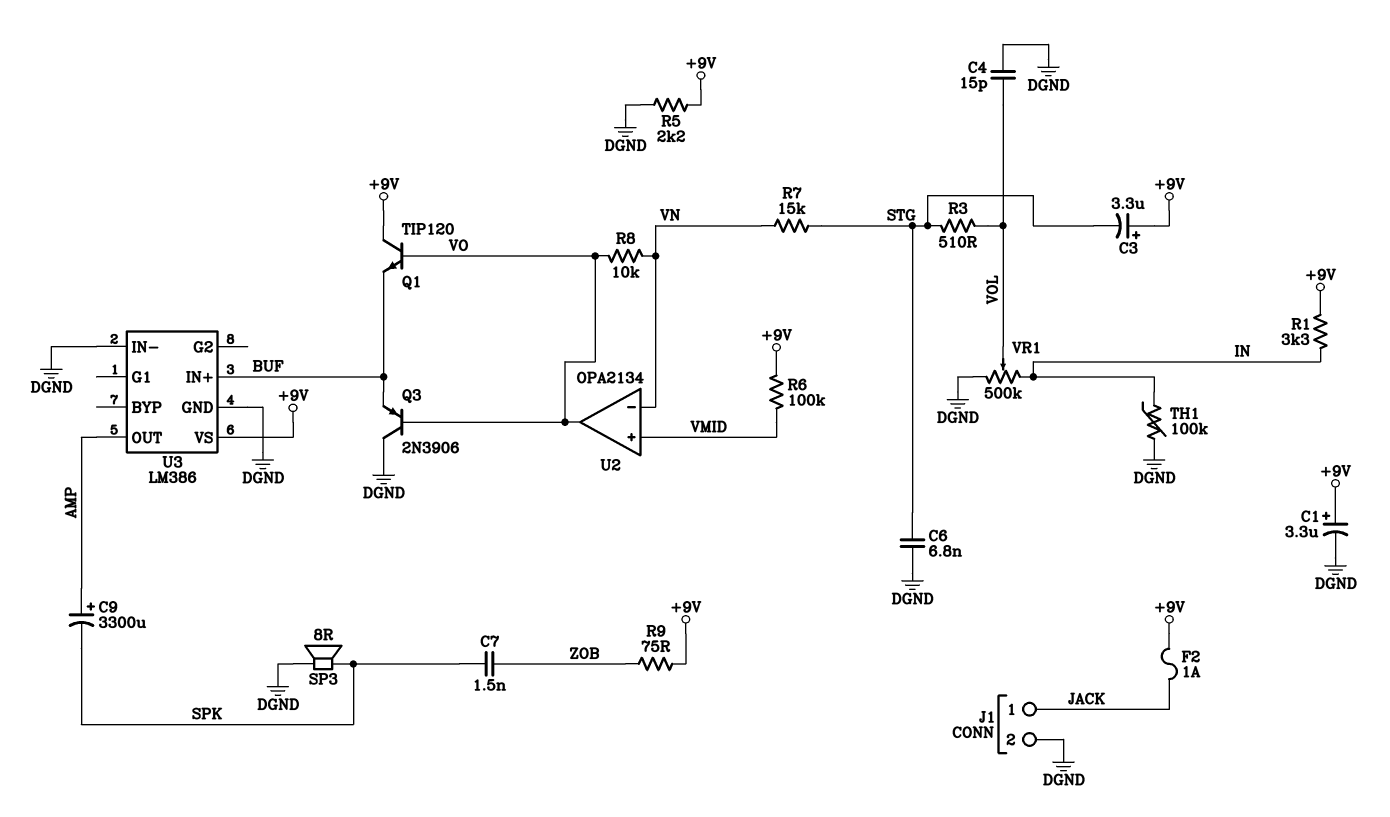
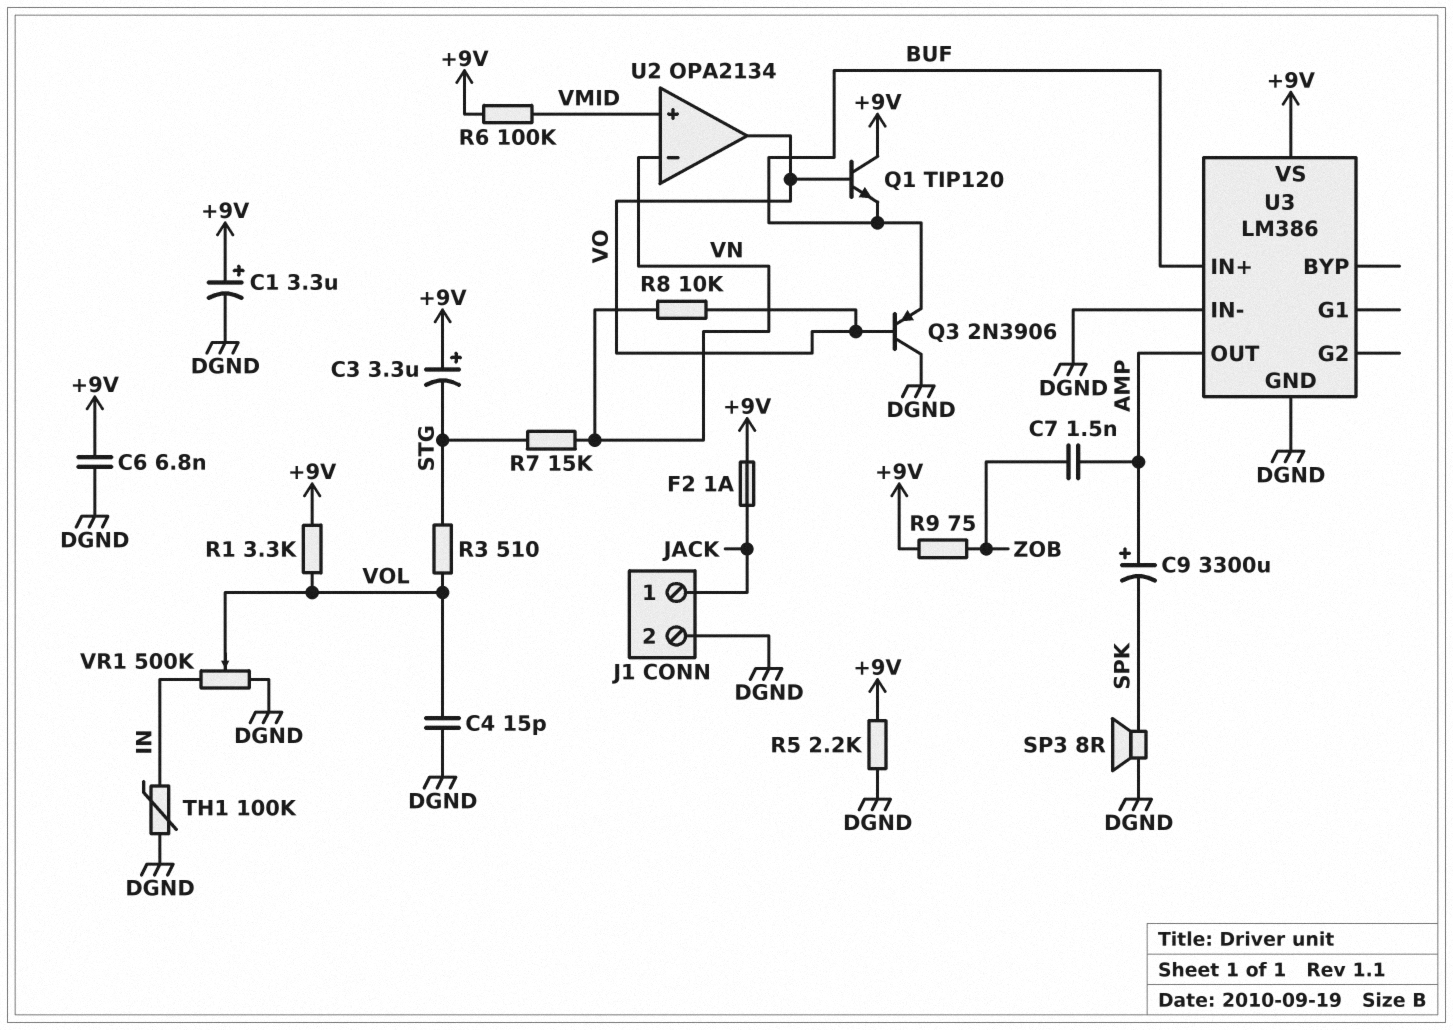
C6: 6.8nF (DGND, STG) -> 6.8nF (+9V, DGND)
C7: 1.5nF (SPK, ZOB) -> 1.5nF (AMP, ZOB)
R1: 3.3k (+9V, IN) -> 3.3k (+9V, VOL)

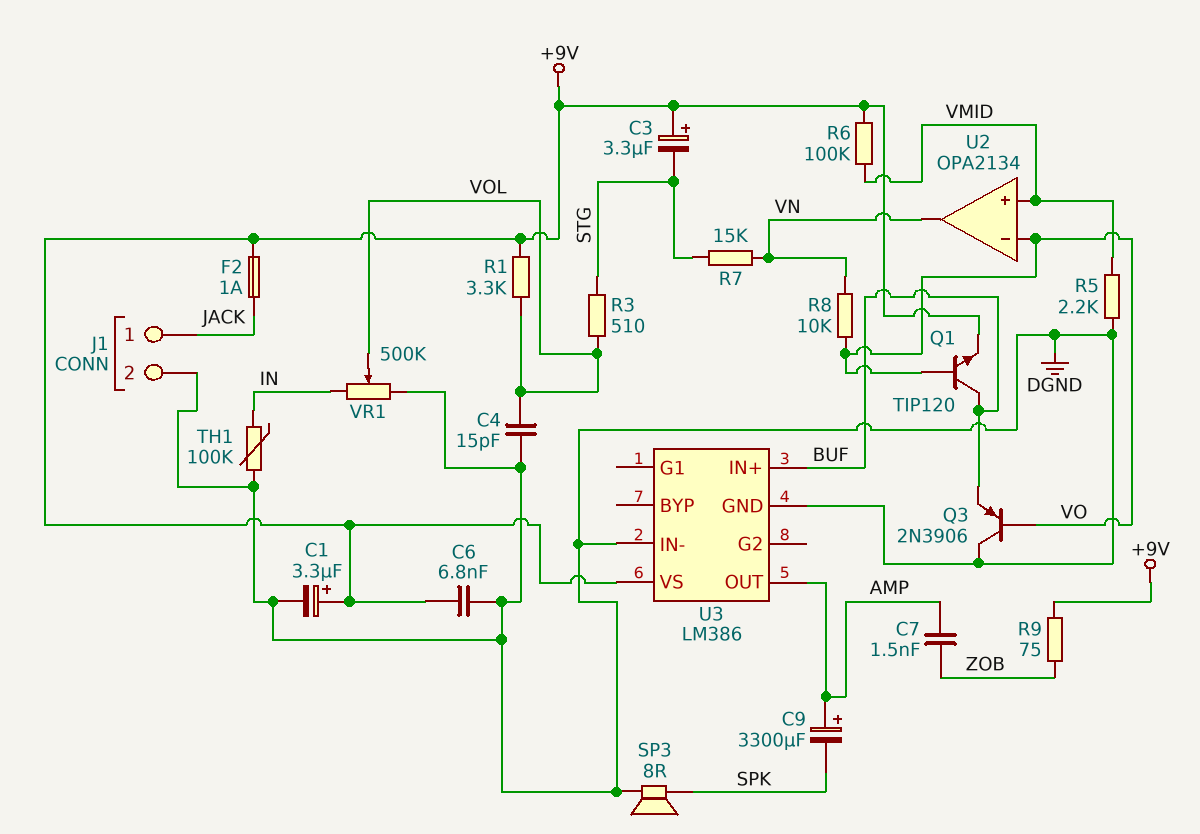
Q1: NPN TIP120 (B VO, C +9V, E BUF) -> NPN TIP120 (B VO, C BUF, E +9V)
R5: 2.2k (+9V, DGND) -> 2.2k (DGND, VMID)
U2 pin in-: VN -> VO
U2 pin out: VO -> VN

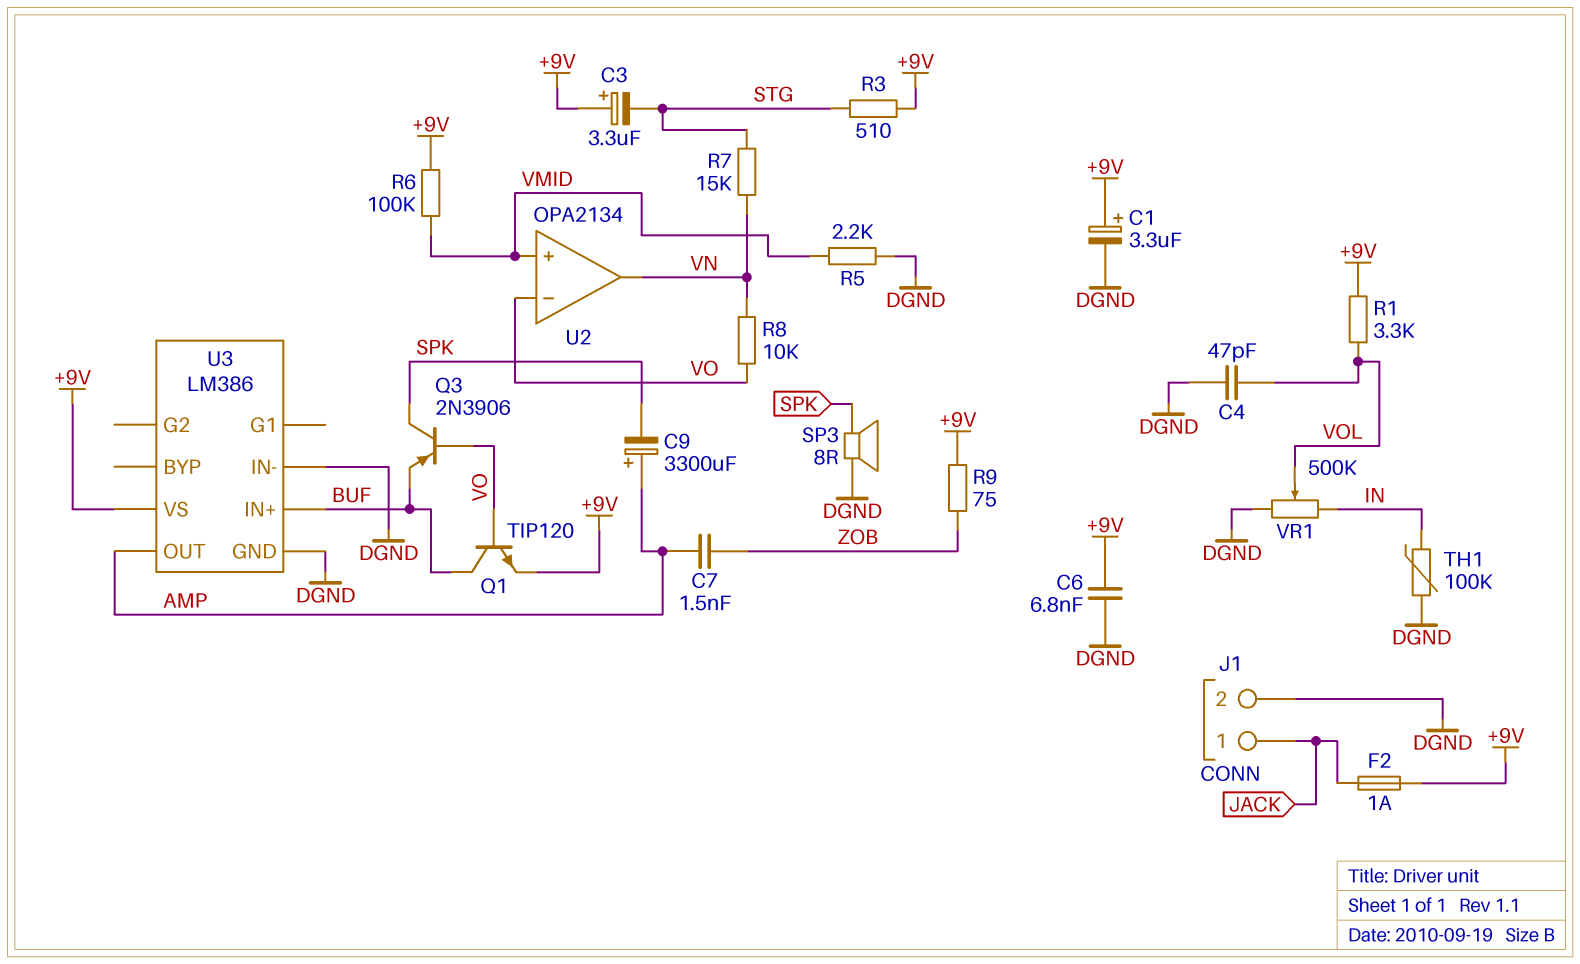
C4: 15pF (DGND, VOL) -> 47pF (DGND, VOL)
Q3: PNP 2N3906 (B VO, C DGND, E BUF) -> PNP 2N3906 (B VO, C SPK, E BUF)
R3: 510 (STG, VOL) -> 510 (+9V, STG)

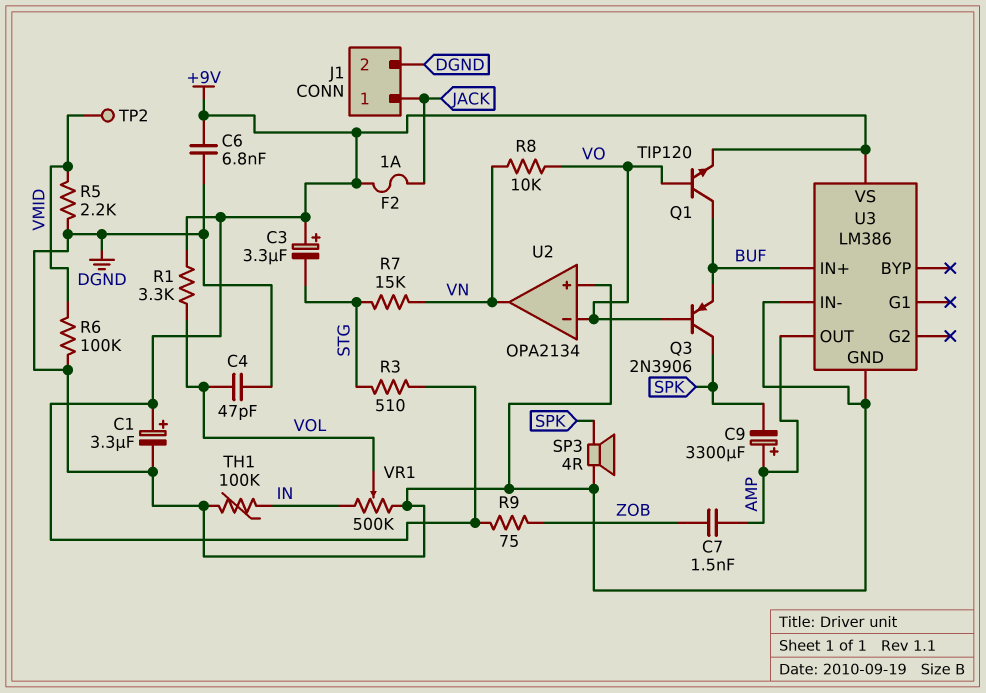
R6: 100k (+9V, VMID) -> 100k (DGND, VMID)
SP3: speaker 8R (DGND, SPK) -> speaker 4R (DGND, SPK)
TP2: none -> test point (VMID)
U2 pin in+: VMID -> DGND

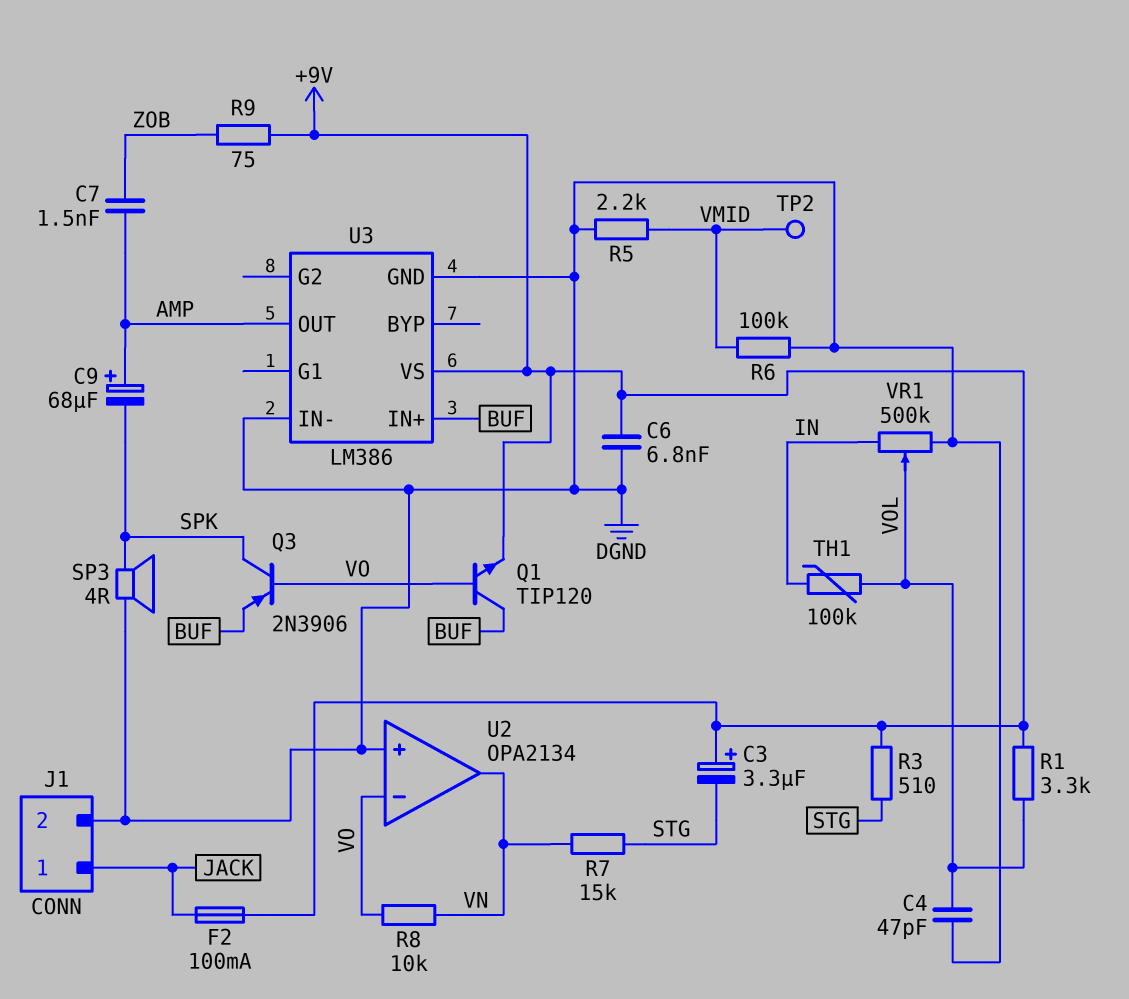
C1: 3.3uF (plus +9V, minus DGND) -> none
C9: 3300uF (plus AMP, minus SPK) -> 68uF (plus AMP, minus SPK)
F2: 1A (+9V, JACK) -> 100mA (+9V, JACK)
TH1: 100k (DGND, IN) -> 100k (IN, VOL)

